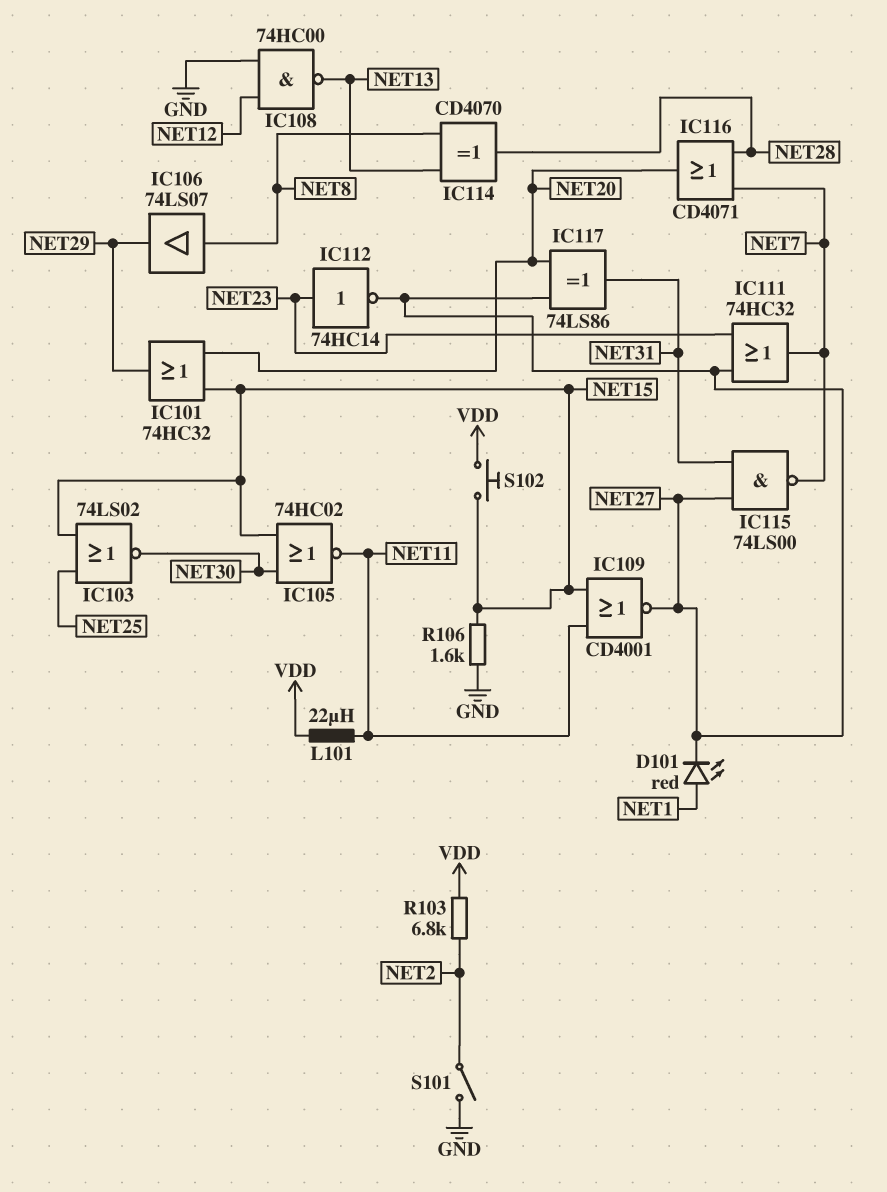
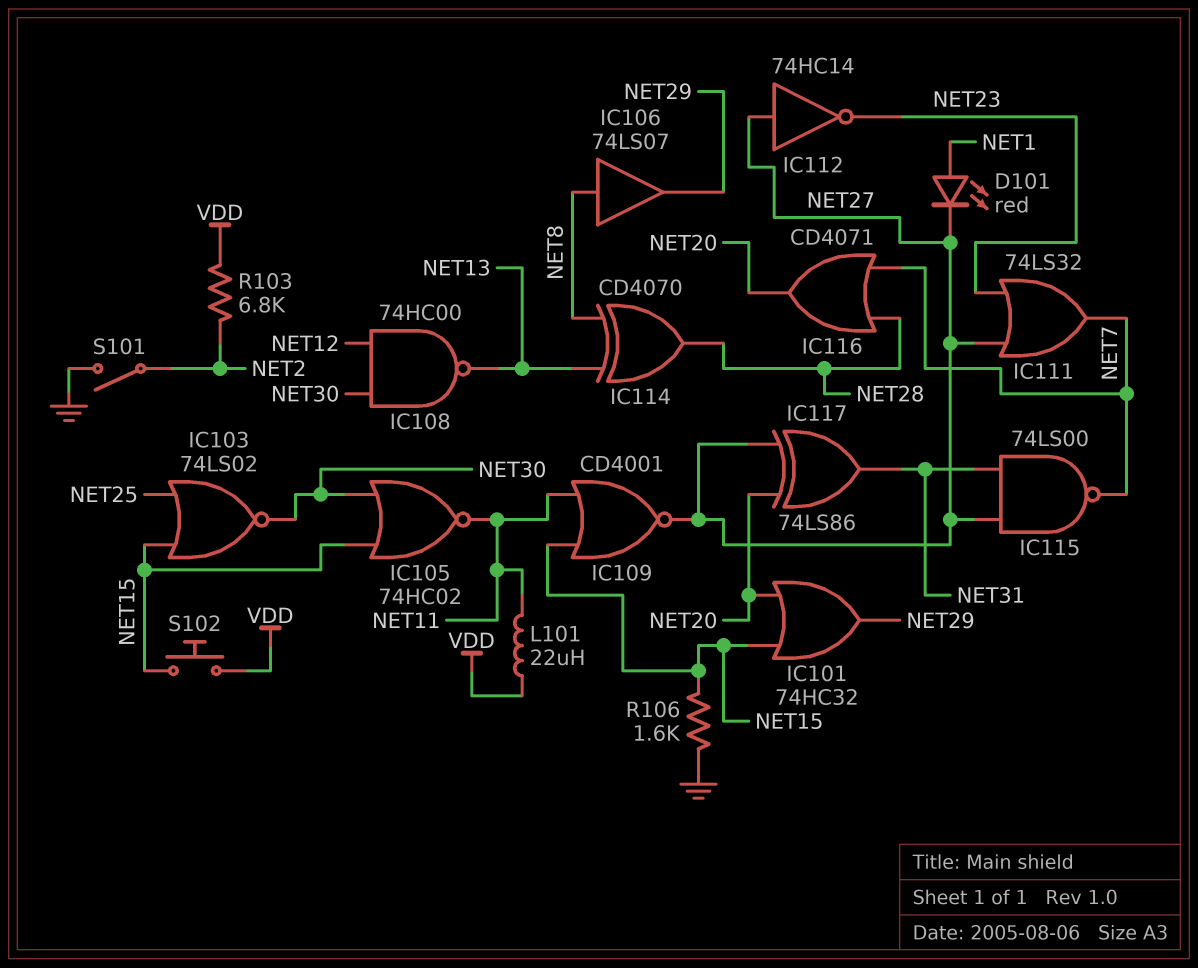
IC108: NAND 74HC00 (in GND, in NET12, out NET13) -> NAND 74HC00 (in NET12, in NET30, out NET13)
IC111: OR 74HC32 (in NET23, in NET27, out NET7) -> OR 74LS32 (in NET23, in NET27, out NET7)
IC112: NOT 74HC14 (in NET23, out NET27) -> NOT 74HC14 (in NET27, out NET23)

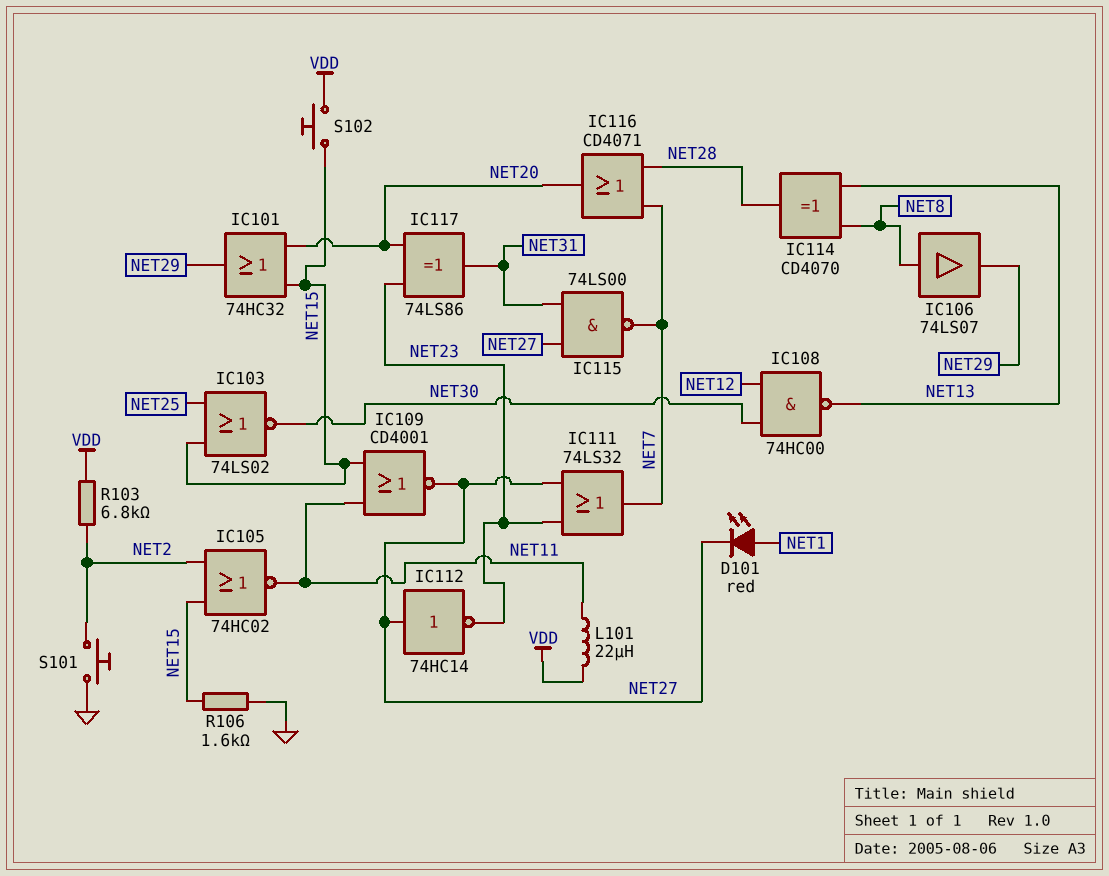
IC105: NOR 74HC02 (in NET15, in NET30, out NET11) -> NOR 74HC02 (in NET2, in NET15, out NET11)
IC117: XOR 74LS86 (in NET20, in NET27, out NET31) -> XOR 74LS86 (in NET20, in NET23, out NET31)
S101: switch (GND, NET2) -> button (GND, NET2)

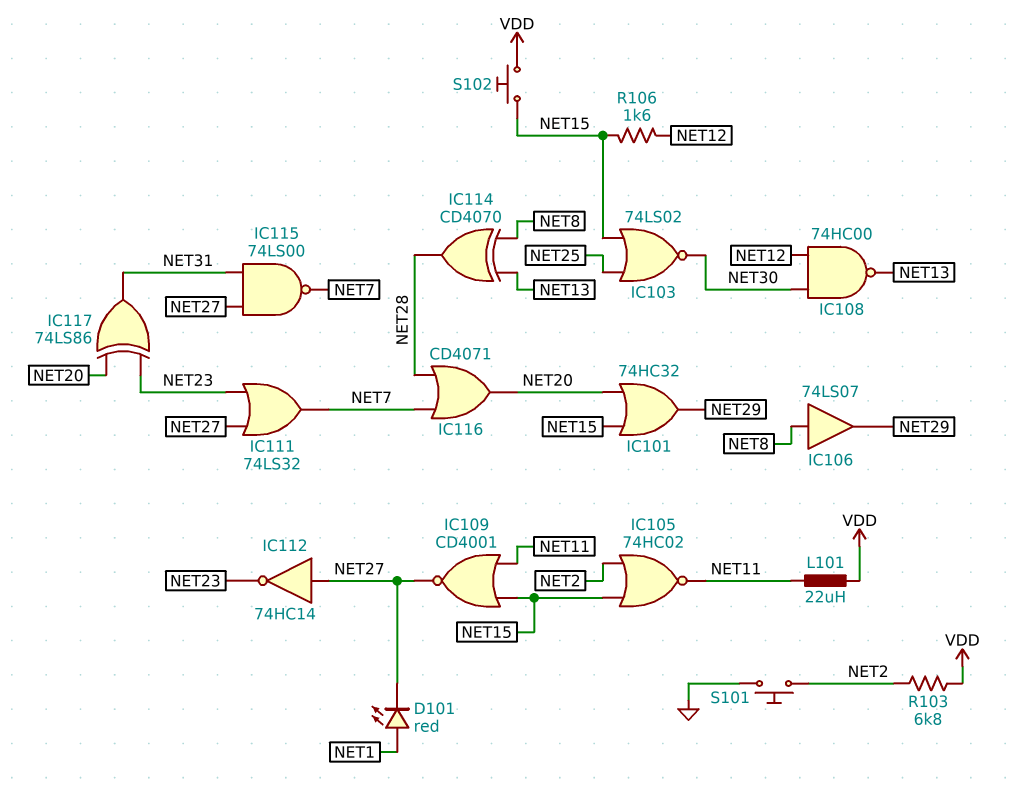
R106: 1.6k (GND, NET15) -> 1.6k (NET12, NET15)

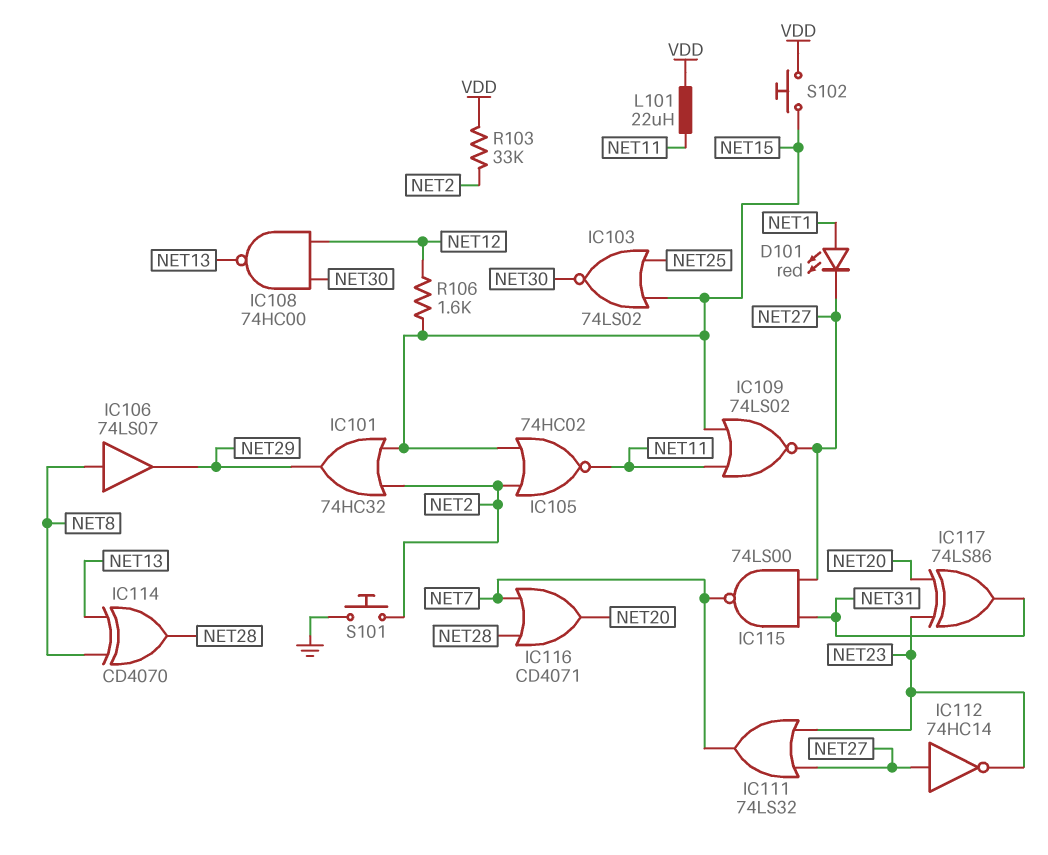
IC101: OR 74HC32 (in NET15, in NET20, out NET29) -> OR 74HC32 (in NET2, in NET15, out NET29)
IC109: NOR CD4001 (in NET11, in NET15, out NET27) -> NOR 74LS02 (in NET11, in NET15, out NET27)
R103: 6.8k (NET2, VDD) -> 33k (NET2, VDD)

